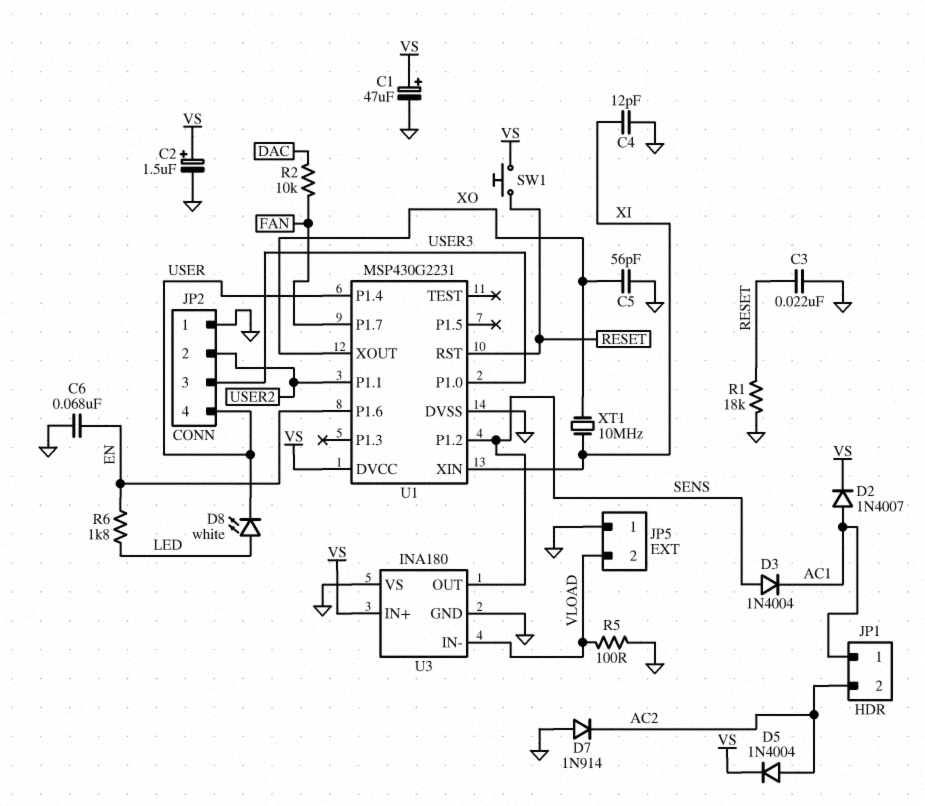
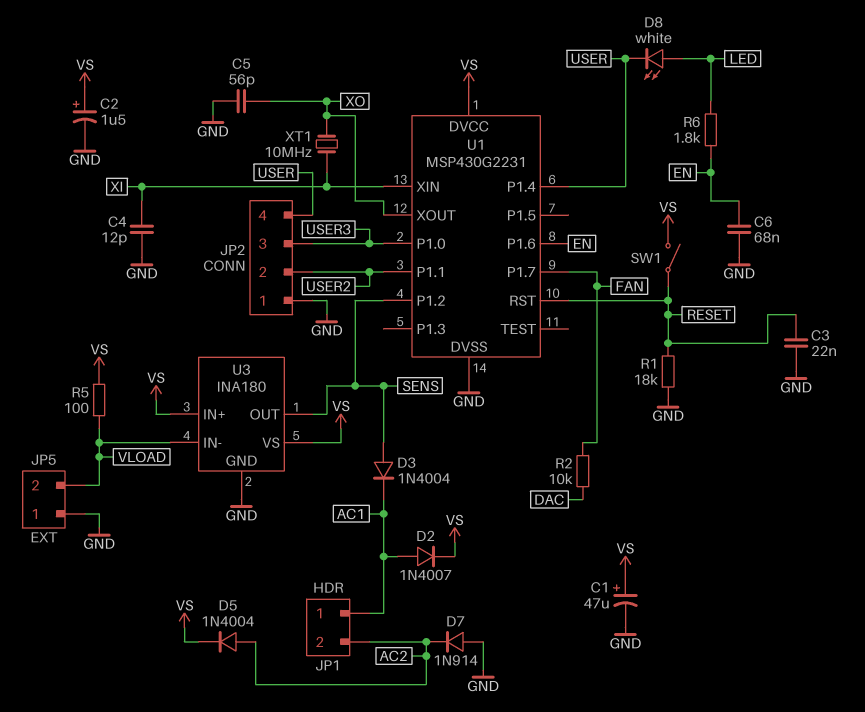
R5: 100 (GND, VLOAD) -> 100 (VLOAD, VS)
SW1: button (RESET, VS) -> switch (RESET, VS)
U3 pin VS: GND -> VS

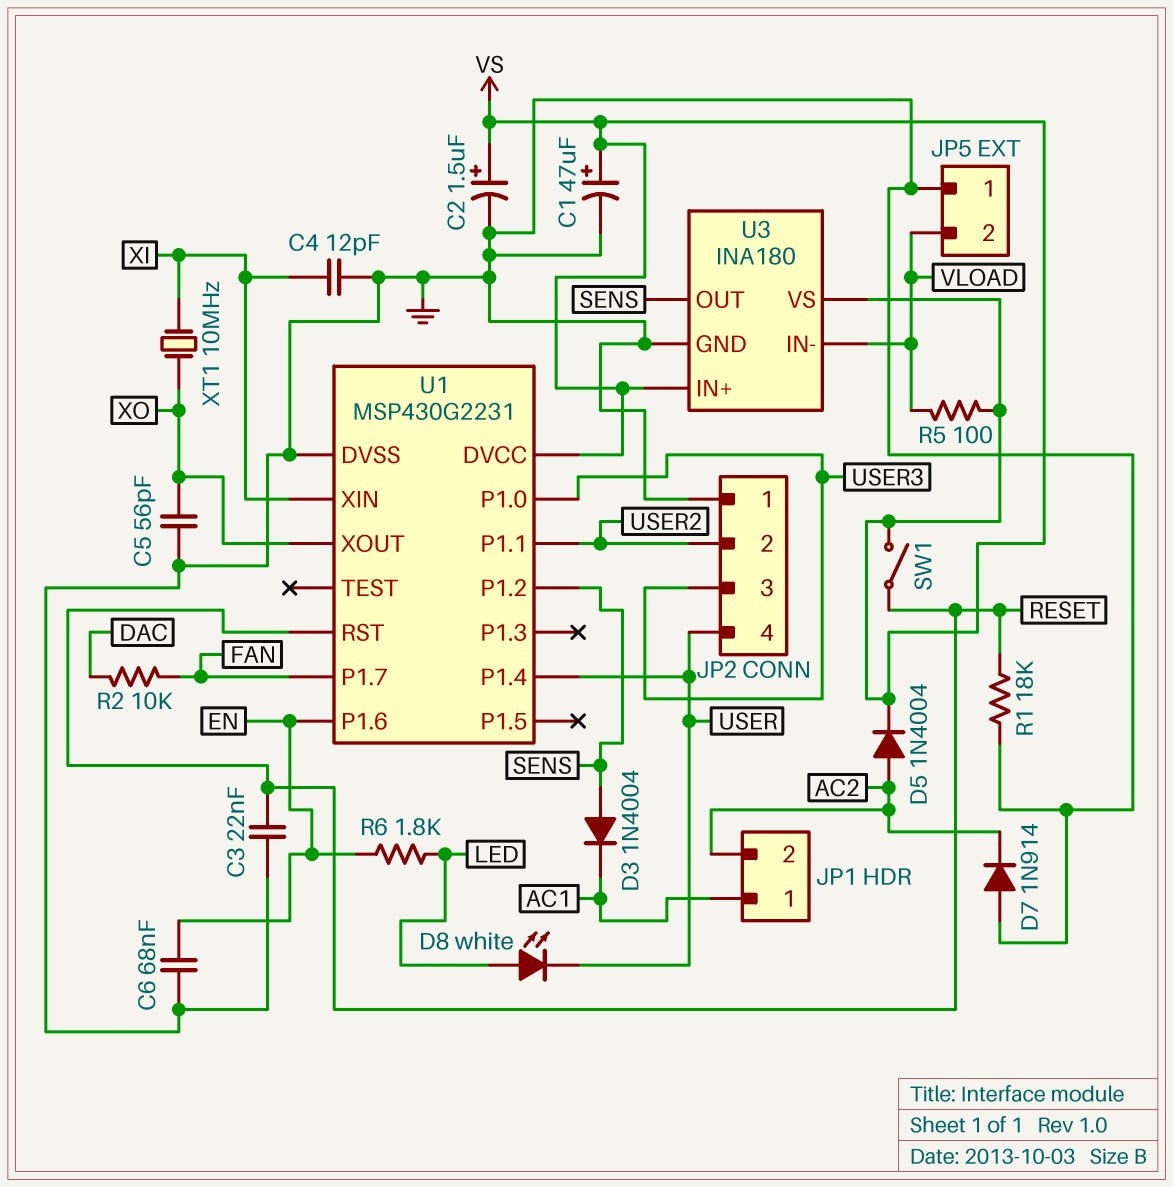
D2: diode 1N4007 (A AC1, K VS) -> none

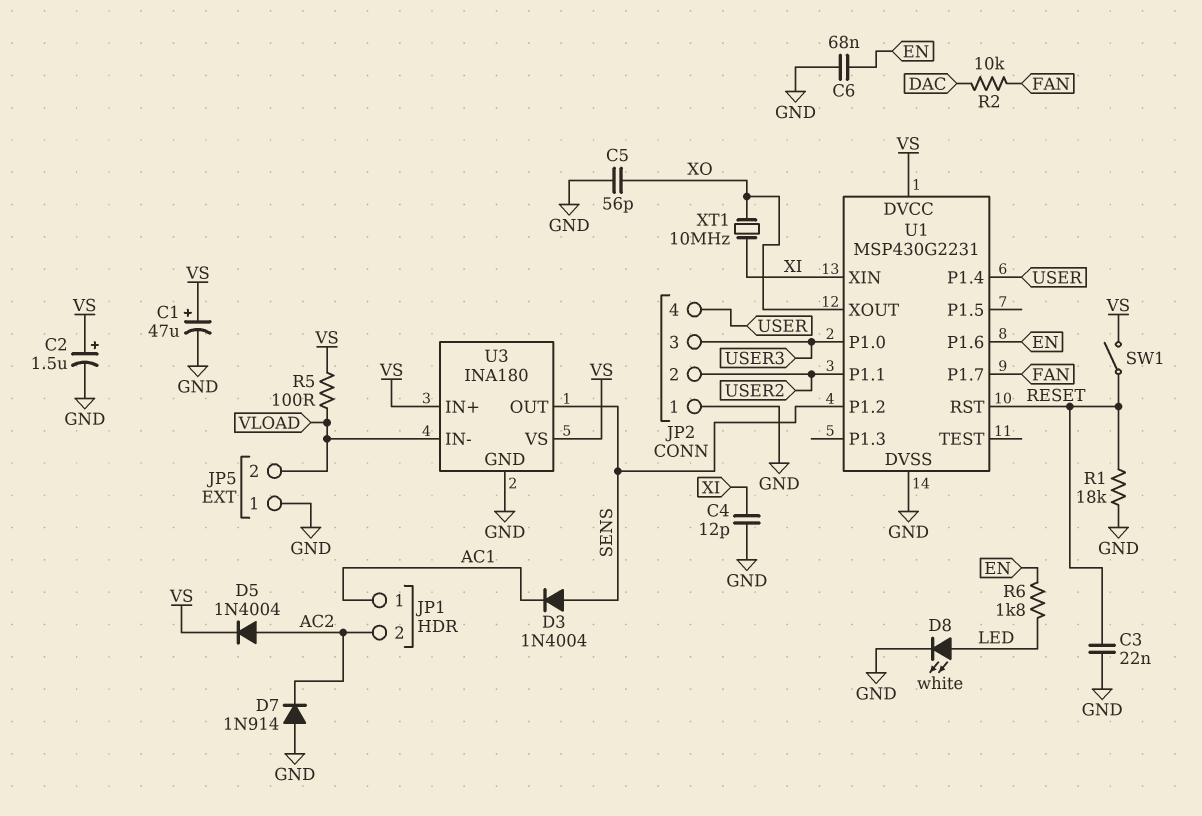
D8: LED white (A LED, K USER) -> LED white (A LED, K GND)

